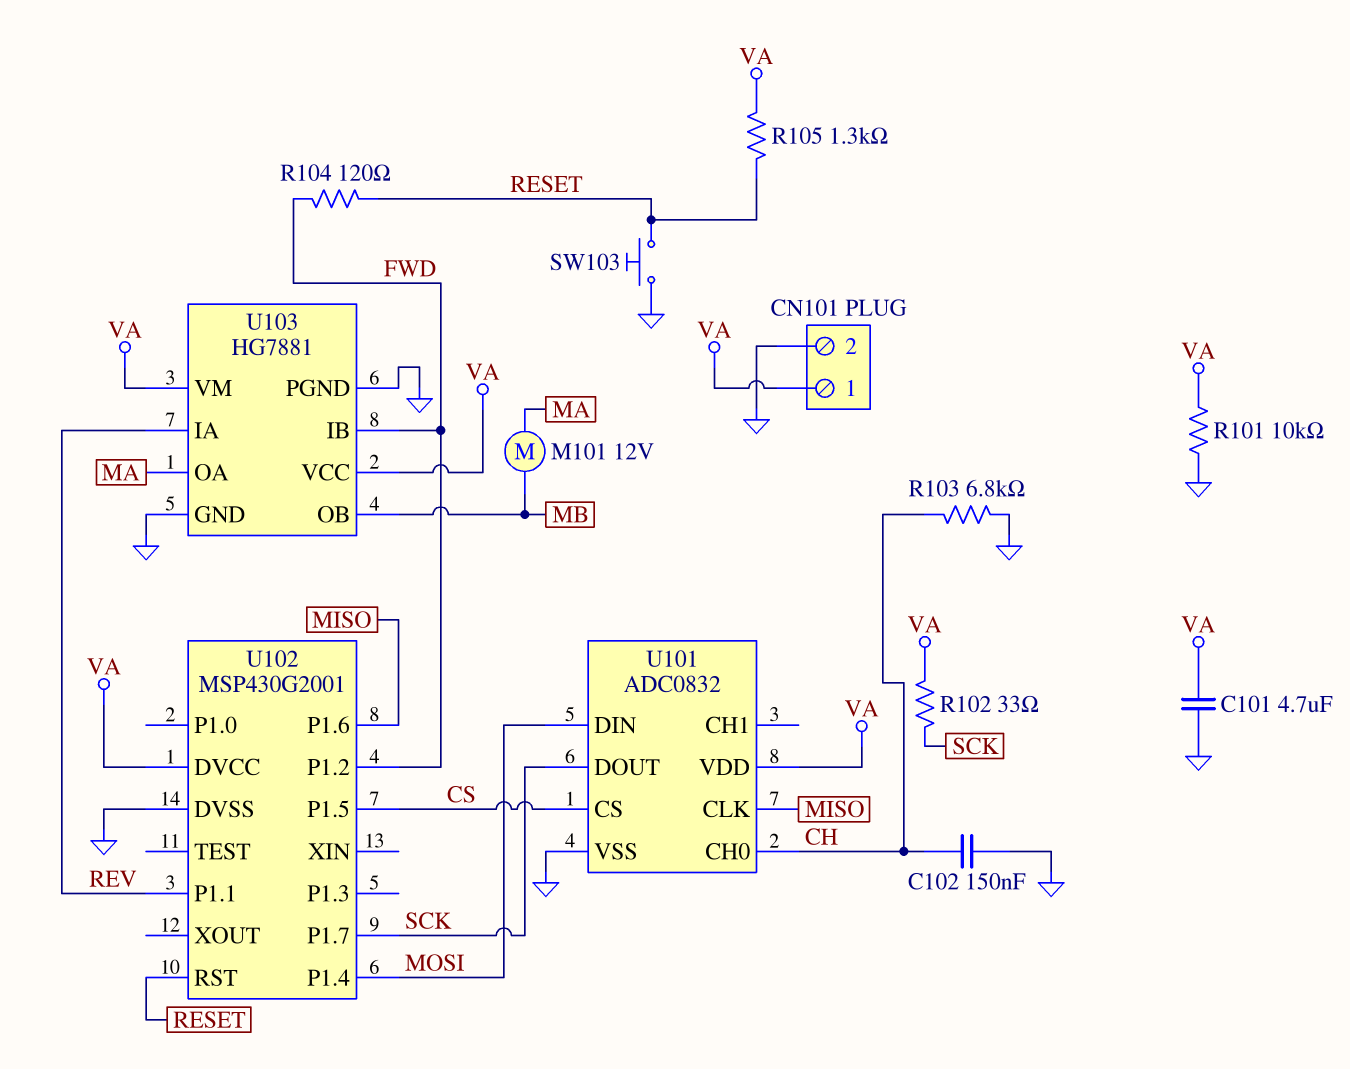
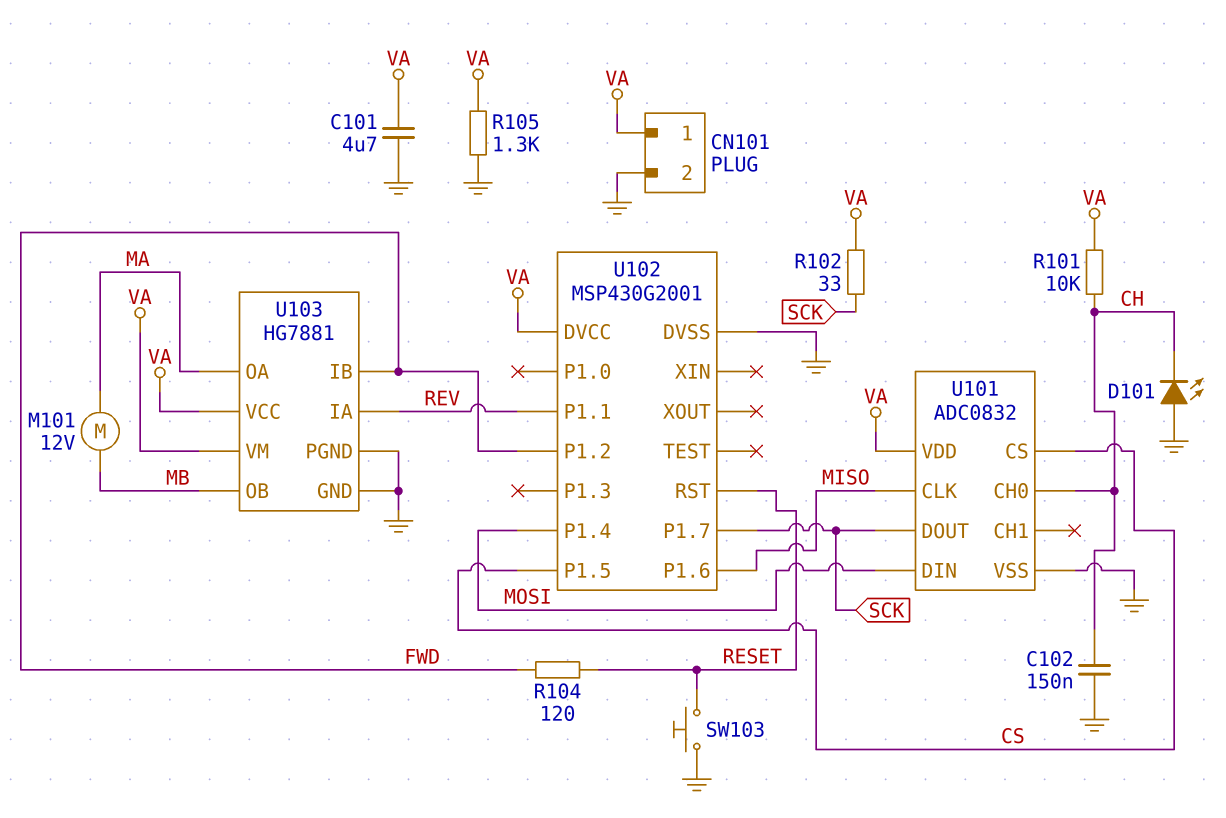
D101: none -> LED (A GND, K CH)
R101: 10k (GND, VA) -> 10k (CH, VA)
R103: 6.8k (CH, GND) -> none
R105: 1.3k (RESET, VA) -> 1.3k (GND, VA)

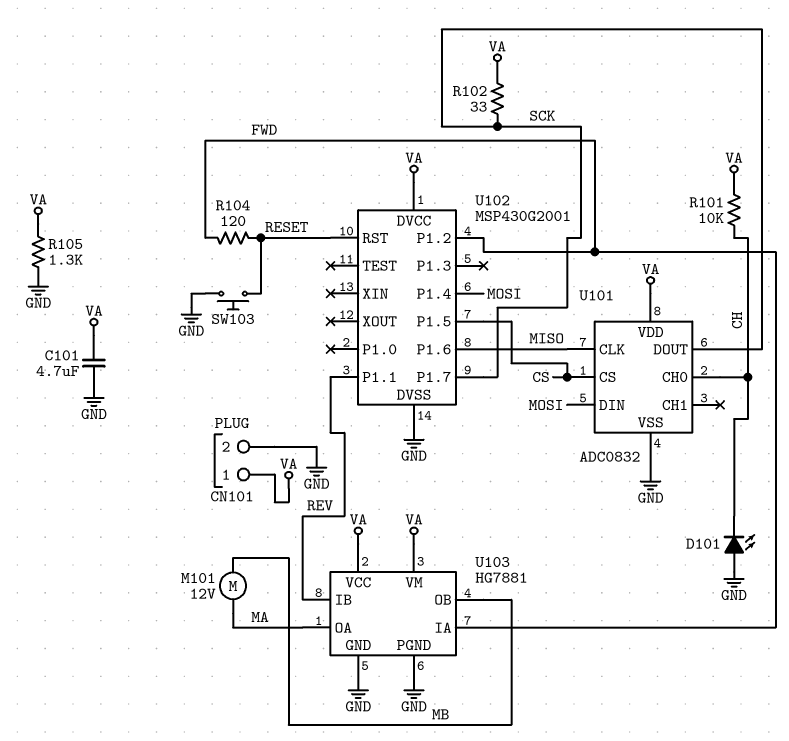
C102: 150nF (CH, GND) -> none
U103 pin IA: REV -> FWD
U103 pin IB: FWD -> REV

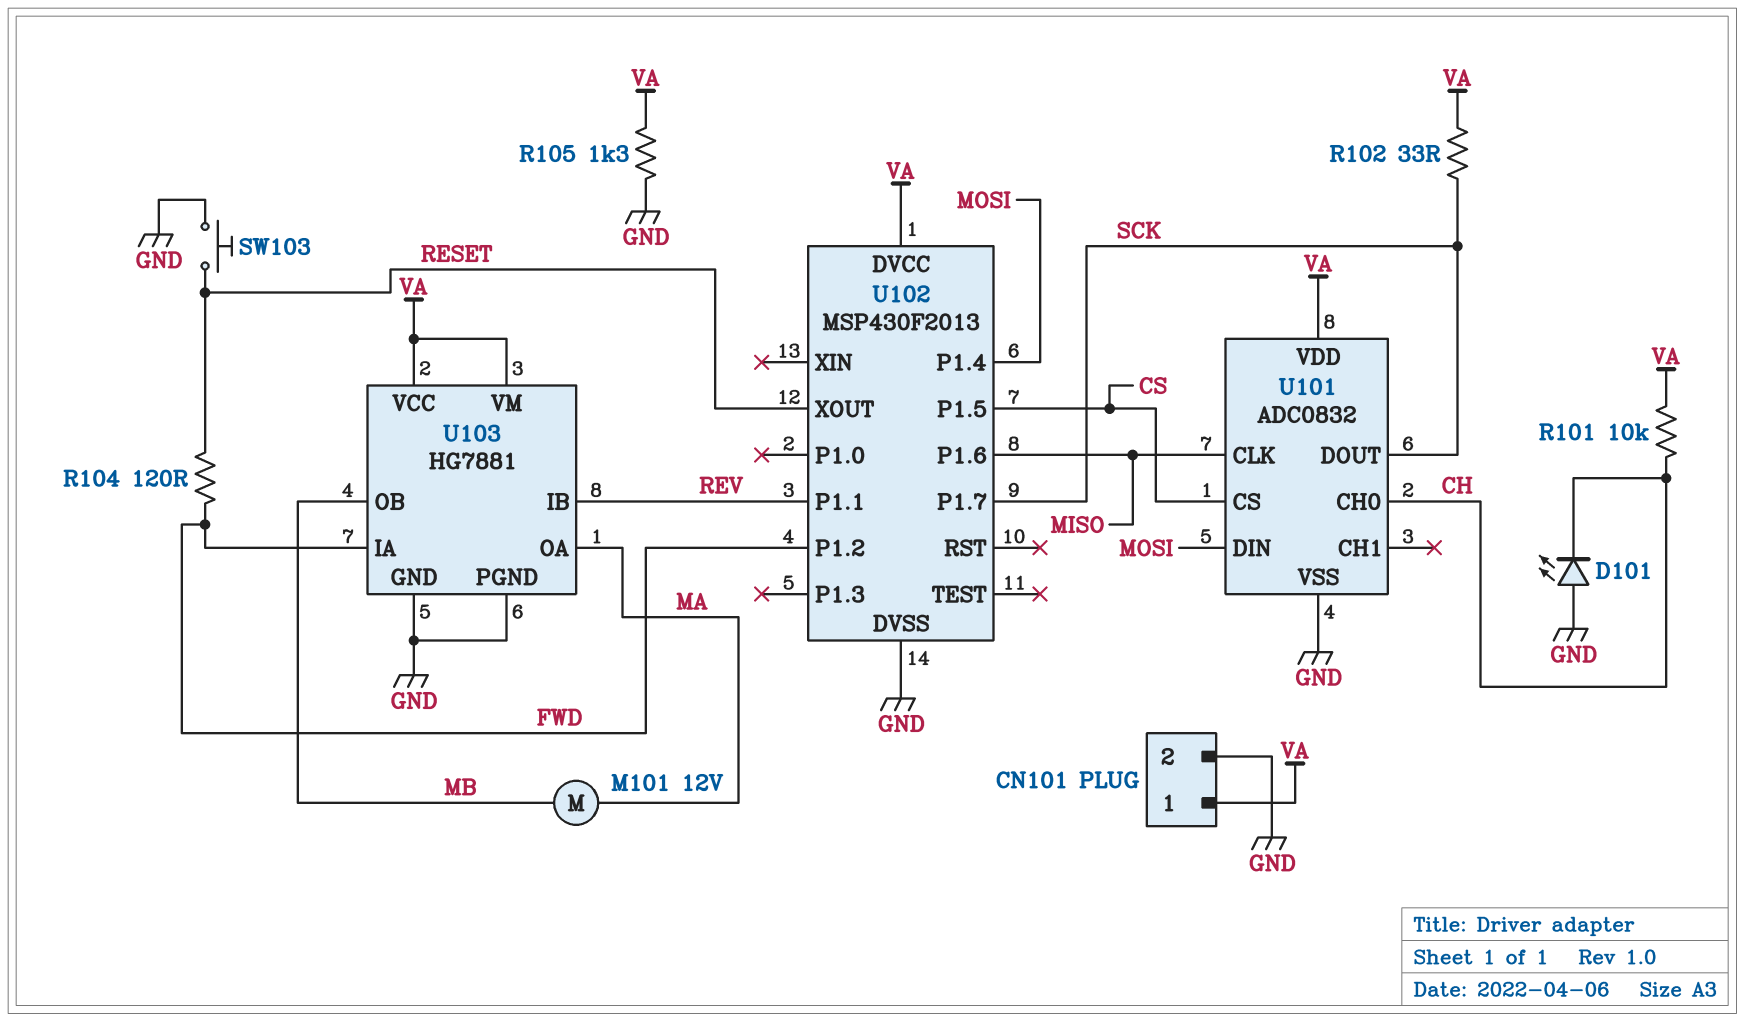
C101: 4.7uF (GND, VA) -> none
U102: MSP430G2001 -> MSP430F2013
U102 pin RST: RESET -> none
U102 pin XOUT: none -> RESET

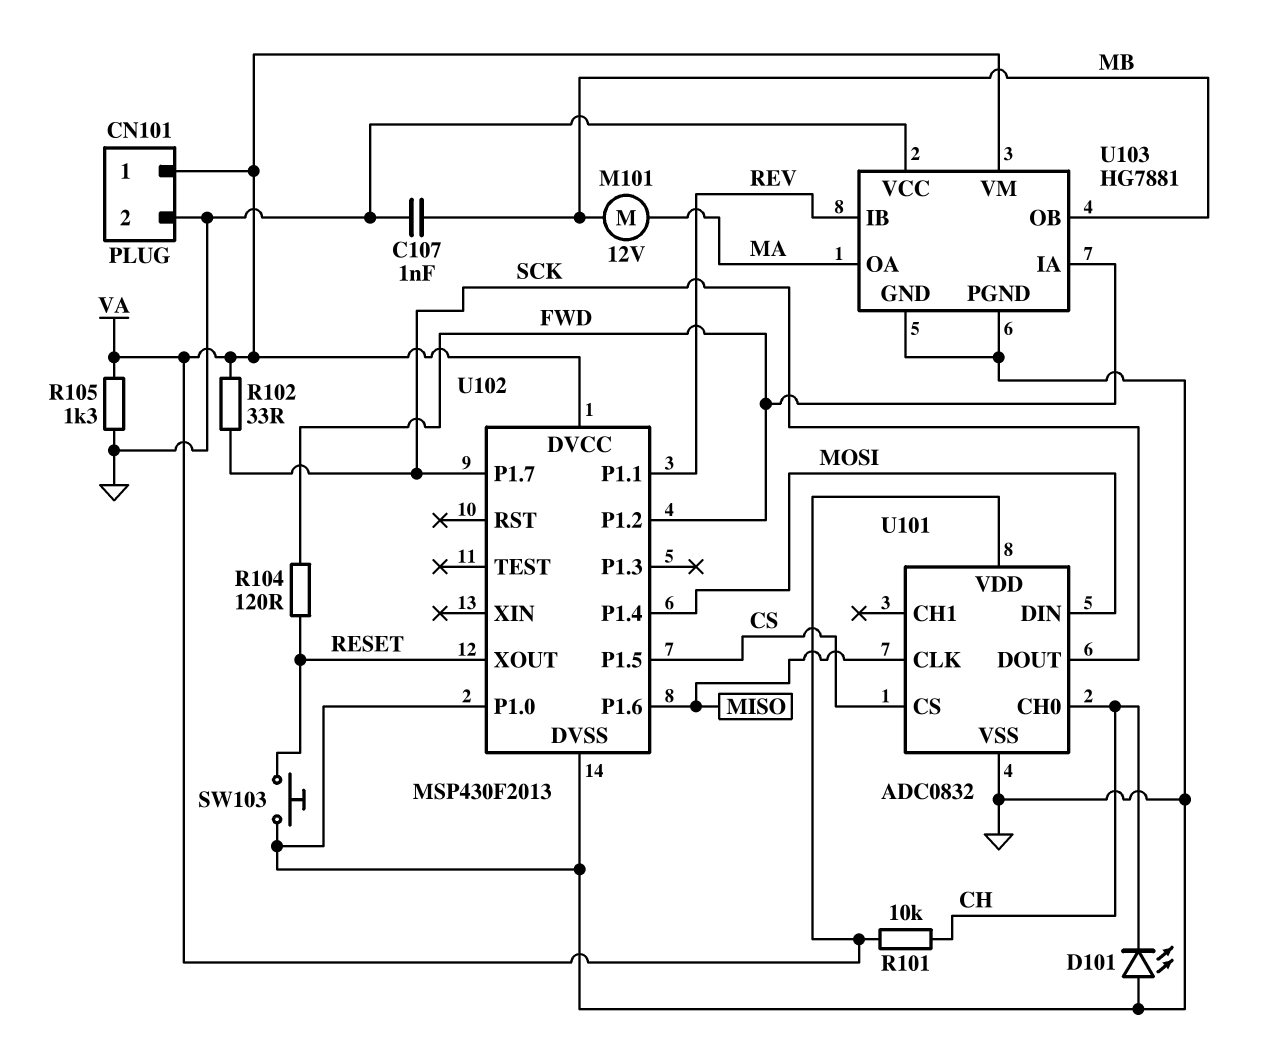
C107: none -> 1nF (GND, MB)
U102 pin P1.0: none -> GND
U103 pin VCC: VA -> GND

